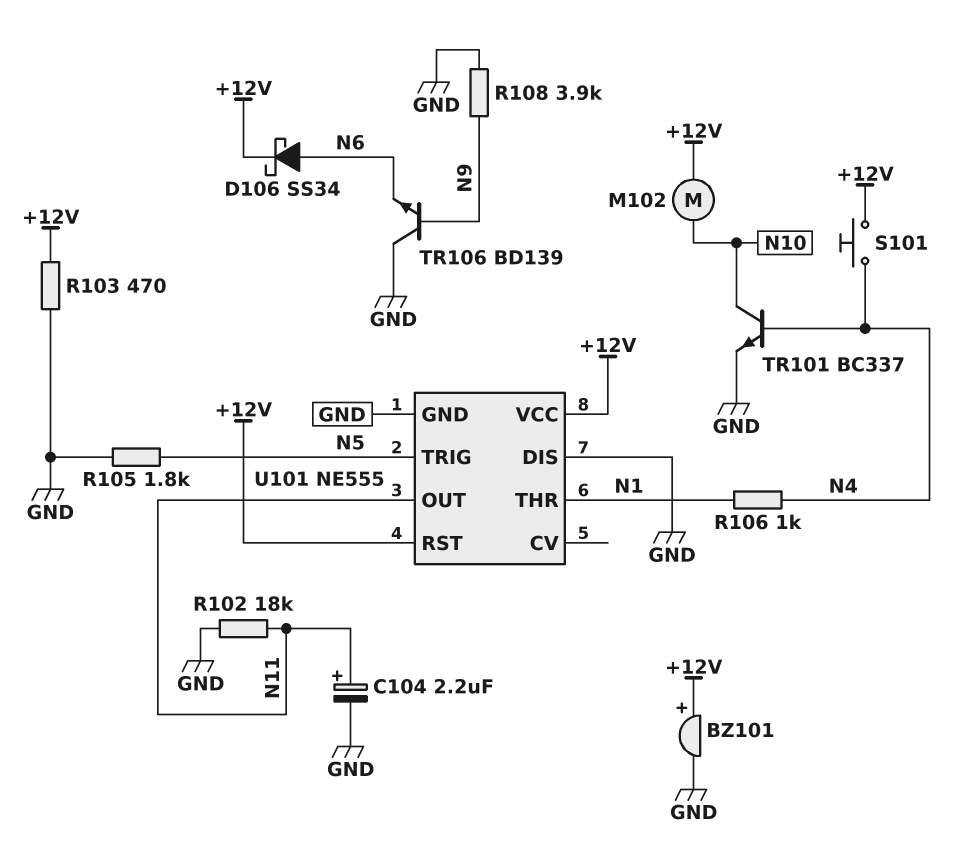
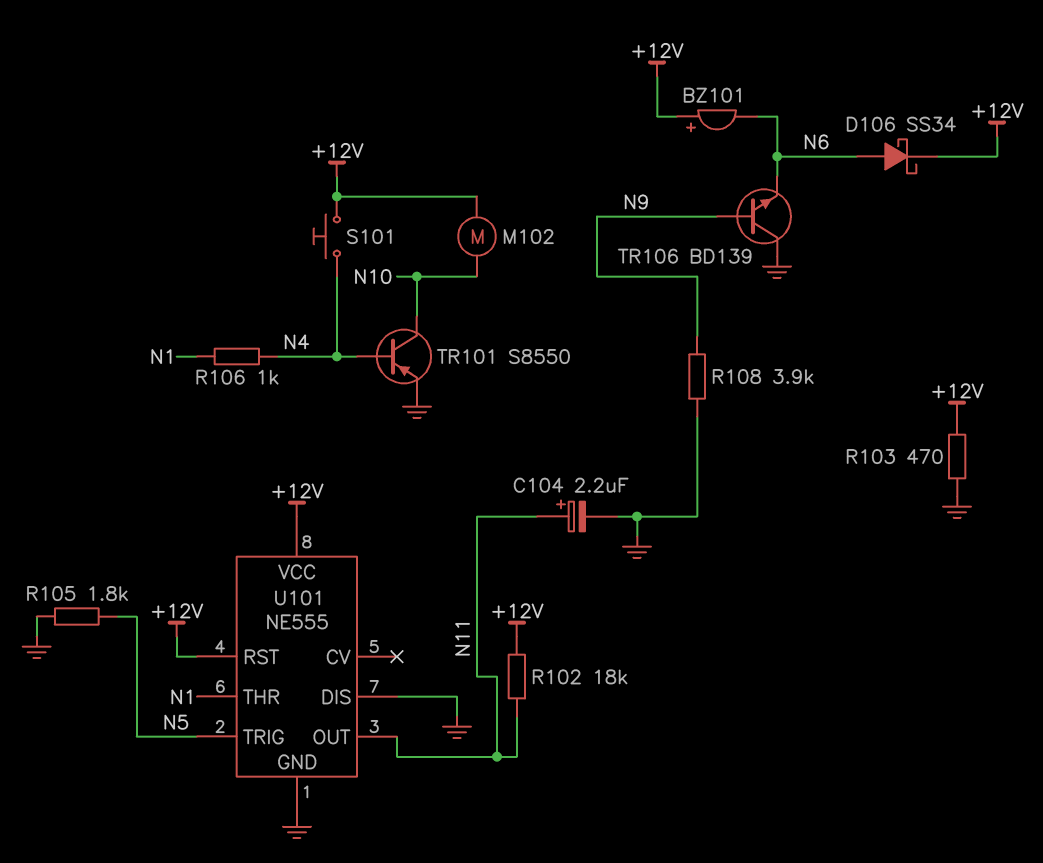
BZ101: buzzer (plus +12V, minus GND) -> buzzer (plus +12V, minus N6)
R102: 18k (GND, N11) -> 18k (+12V, N11)
TR101: NPN BC337 (B N4, C N10, E GND) -> PNP S8550 (B N4, C N10, E GND)

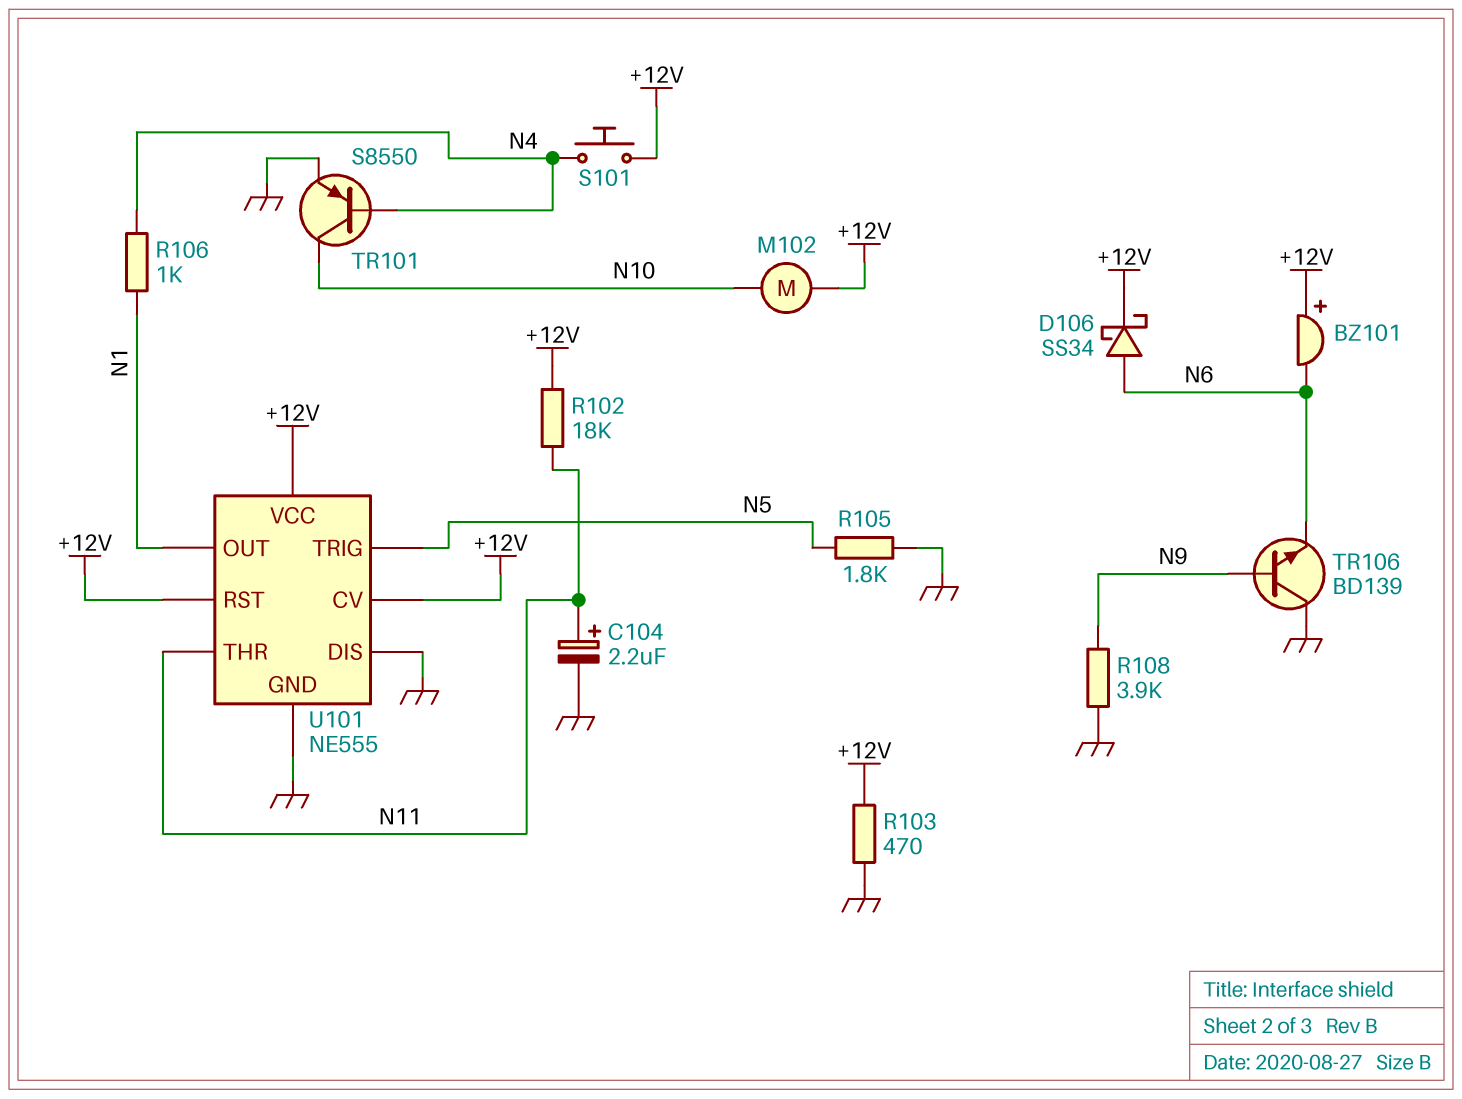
U101 pin CV: none -> +12V
U101 pin OUT: N11 -> N1
U101 pin THR: N1 -> N11

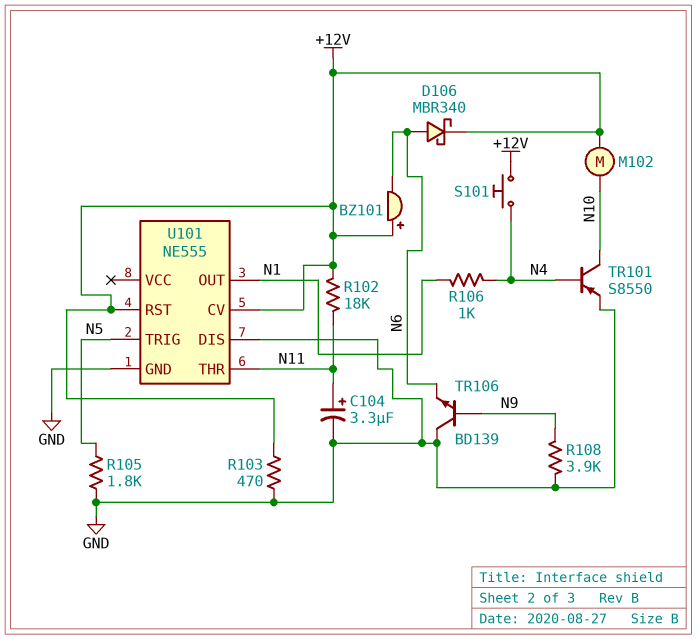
C104: 2.2uF (plus N11, minus GND) -> 3.3uF (plus N11, minus GND)
D106: schottky SS34 (A N6, K +12V) -> schottky MBR340 (A N6, K +12V)
U101 pin VCC: +12V -> none

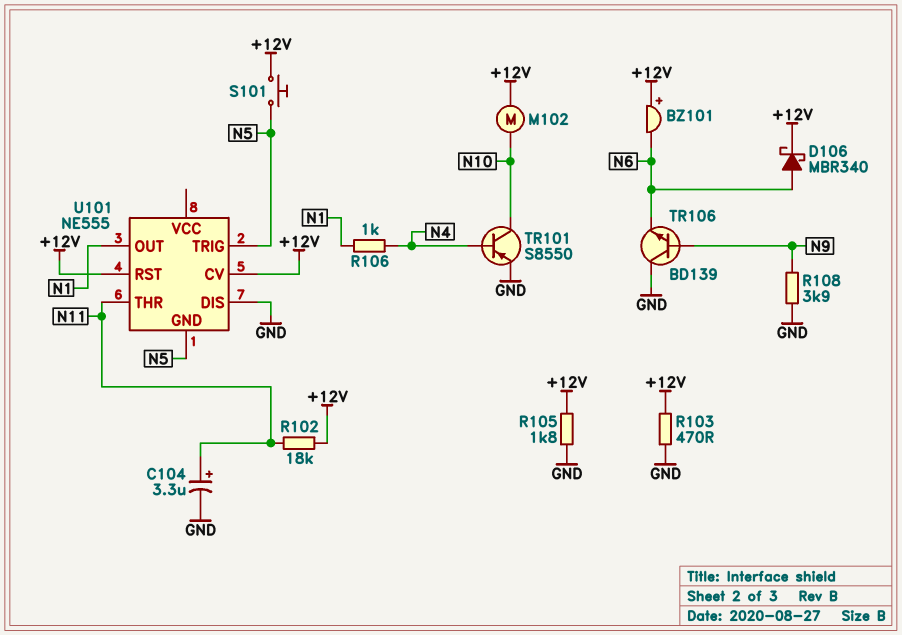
R105: 1.8k (GND, N5) -> 1.8k (+12V, GND)
S101: button (+12V, N4) -> button (+12V, N5)
U101 pin GND: GND -> N5

